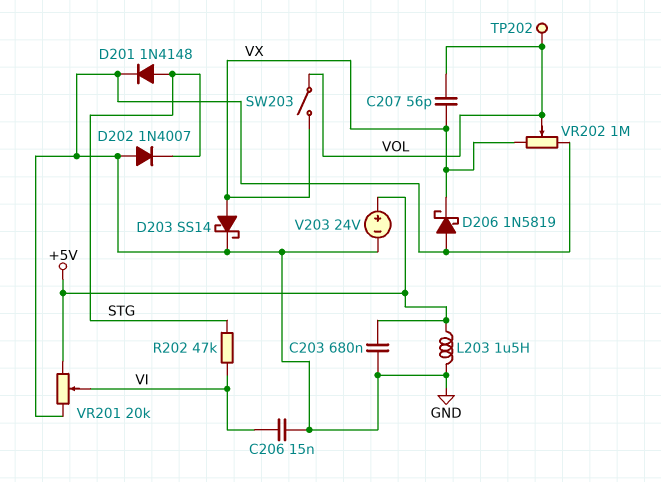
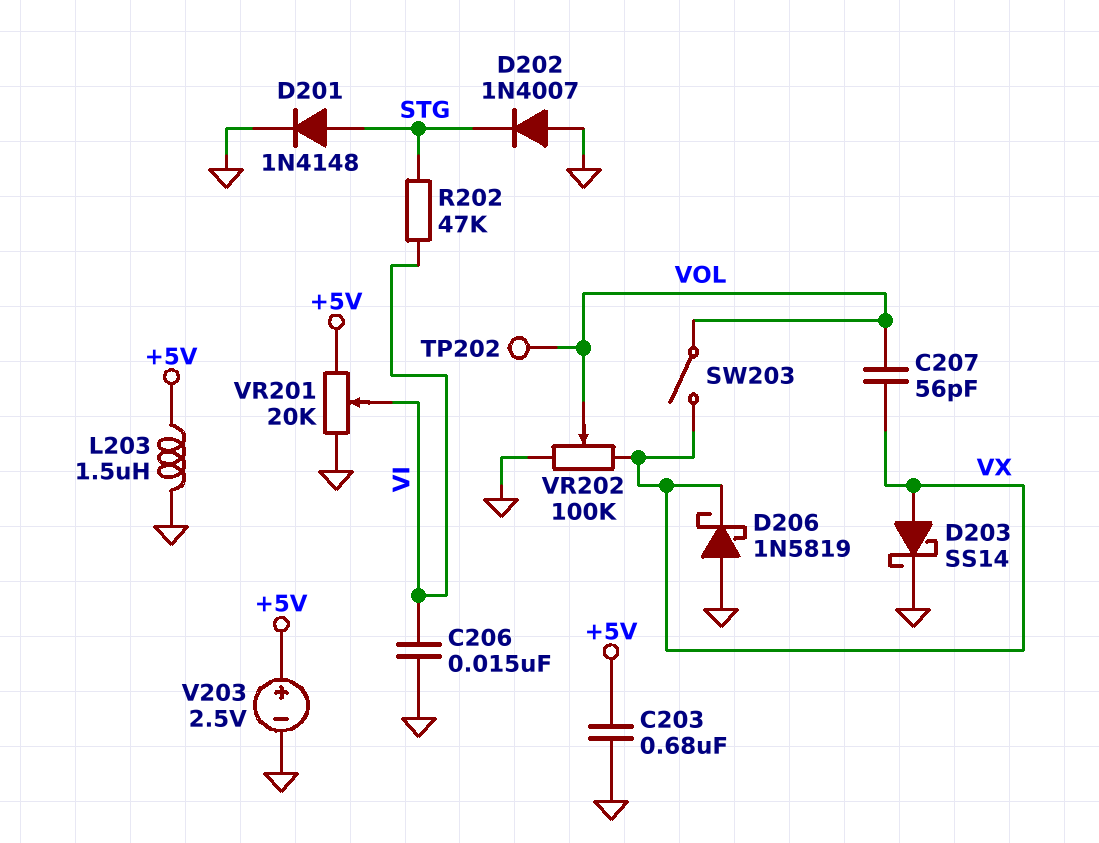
V203: 24V (plus +5V, minus GND) -> 2.5V (plus +5V, minus GND)
VR202: 1M (GND, VX, wiper VOL) -> 100k (GND, VX, wiper VOL)

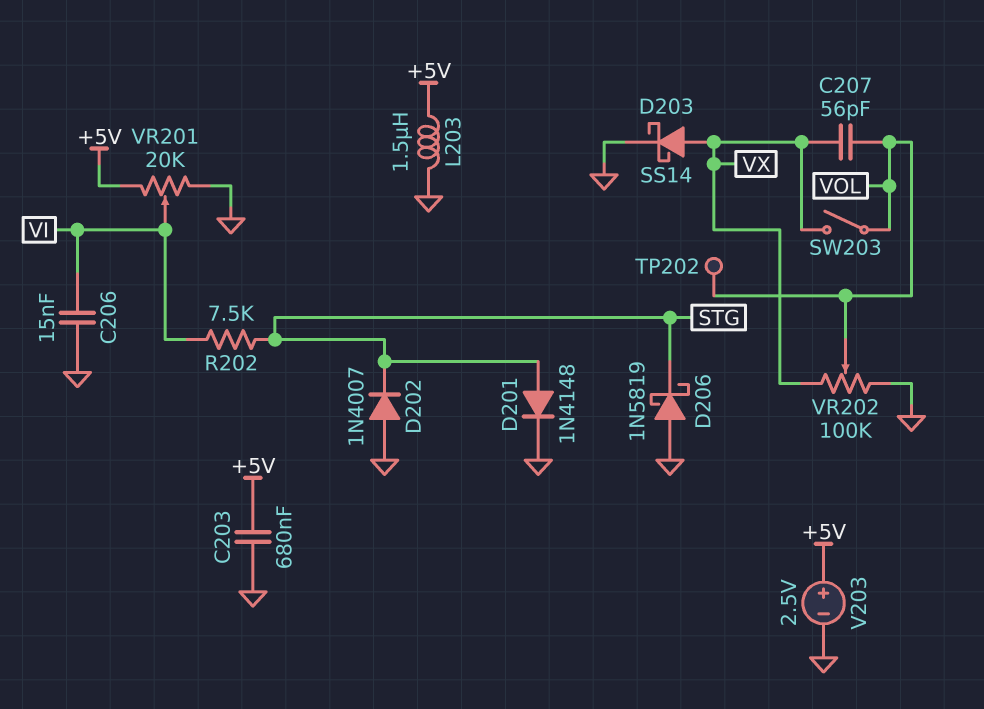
D206: schottky 1N5819 (A GND, K VX) -> schottky 1N5819 (A GND, K STG)
R202: 47k (STG, VI) -> 7.5k (STG, VI)

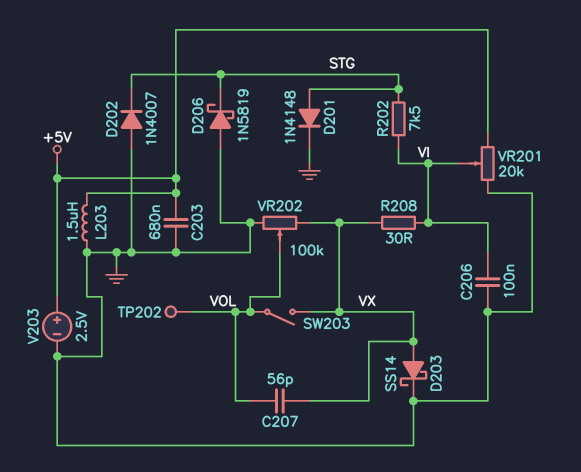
C206: 15nF (GND, VI) -> 100nF (GND, VI)
R208: none -> 30 (VI, VX)

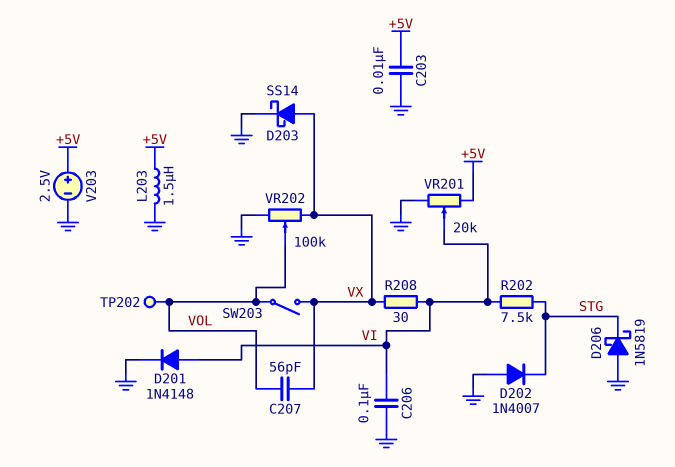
C203: 680nF (+5V, GND) -> 10nF (+5V, GND)
D201: diode 1N4148 (A STG, K GND) -> diode 1N4148 (A VI, K GND)

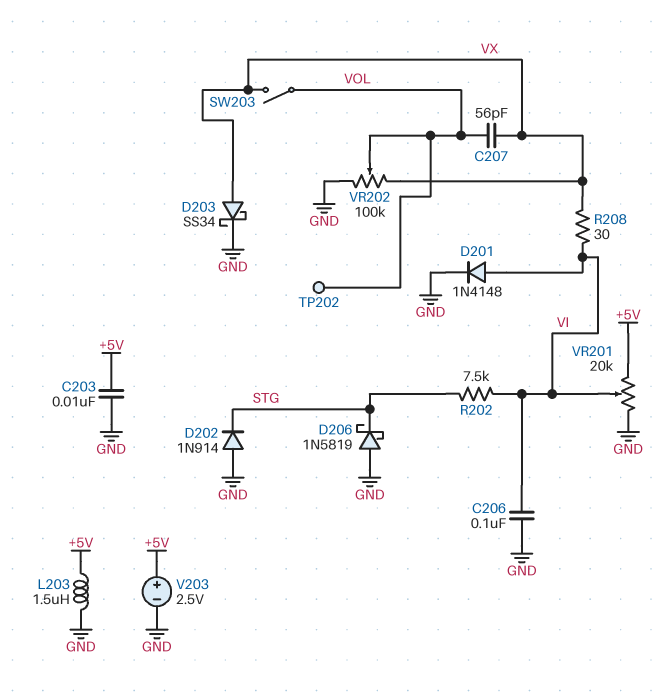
D202: diode 1N4007 (A GND, K STG) -> diode 1N914 (A GND, K STG)
D203: schottky SS14 (A VX, K GND) -> schottky SS34 (A VX, K GND)

